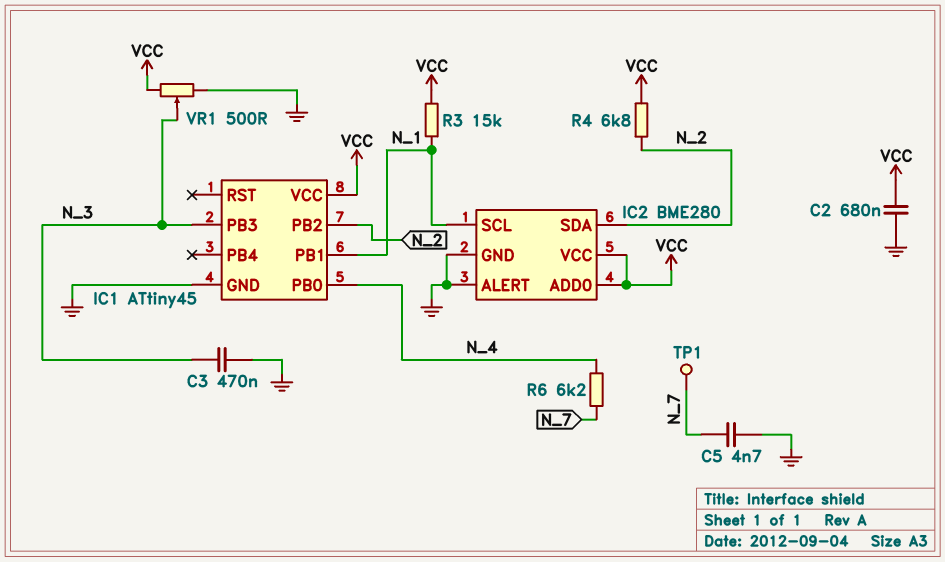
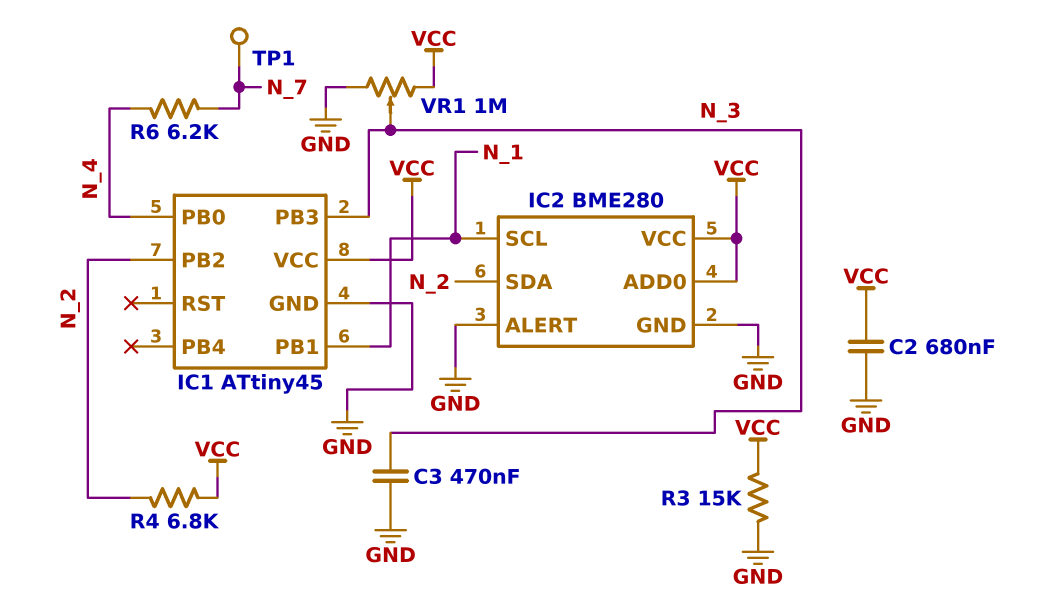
C5: 4.7nF (GND, N_7) -> none
R3: 15k (N_1, VCC) -> 15k (GND, VCC)
VR1: 500 (GND, VCC, wiper N_3) -> 1M (GND, VCC, wiper N_3)

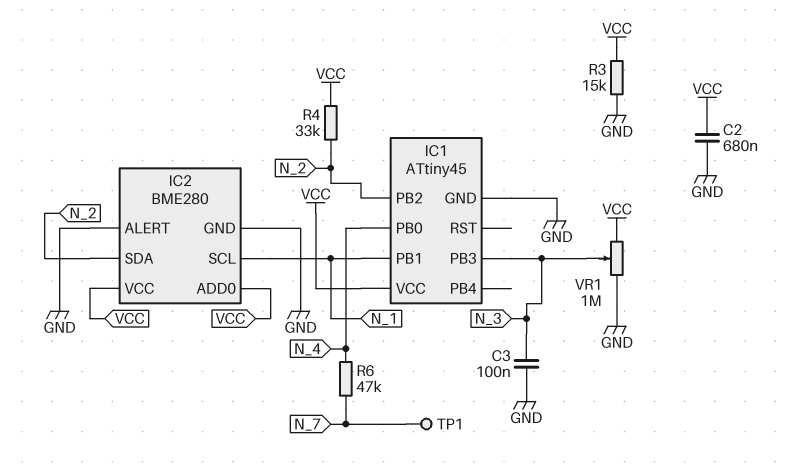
C3: 470nF (GND, N_3) -> 100nF (GND, N_3)
R4: 6.8k (N_2, VCC) -> 33k (N_2, VCC)
R6: 6.2k (N_4, N_7) -> 47k (N_4, N_7)

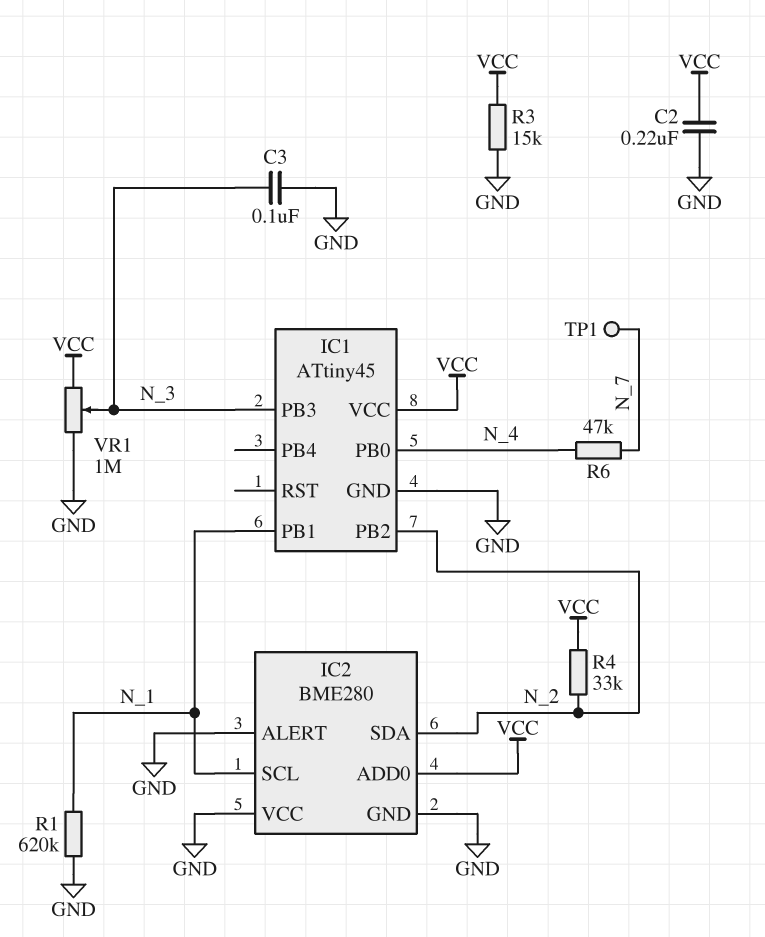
C2: 680nF (GND, VCC) -> 220nF (GND, VCC)
IC2 pin VCC: VCC -> GND
R1: none -> 620k (GND, N_1)

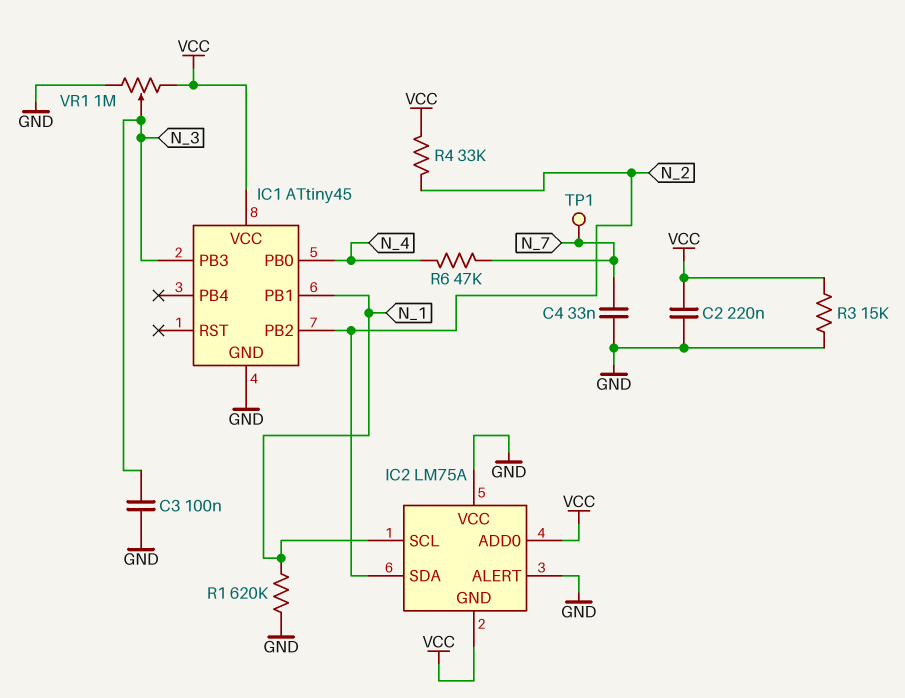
C4: none -> 33nF (GND, N_7)
IC2: BME280 -> LM75A
IC2 pin GND: GND -> VCC

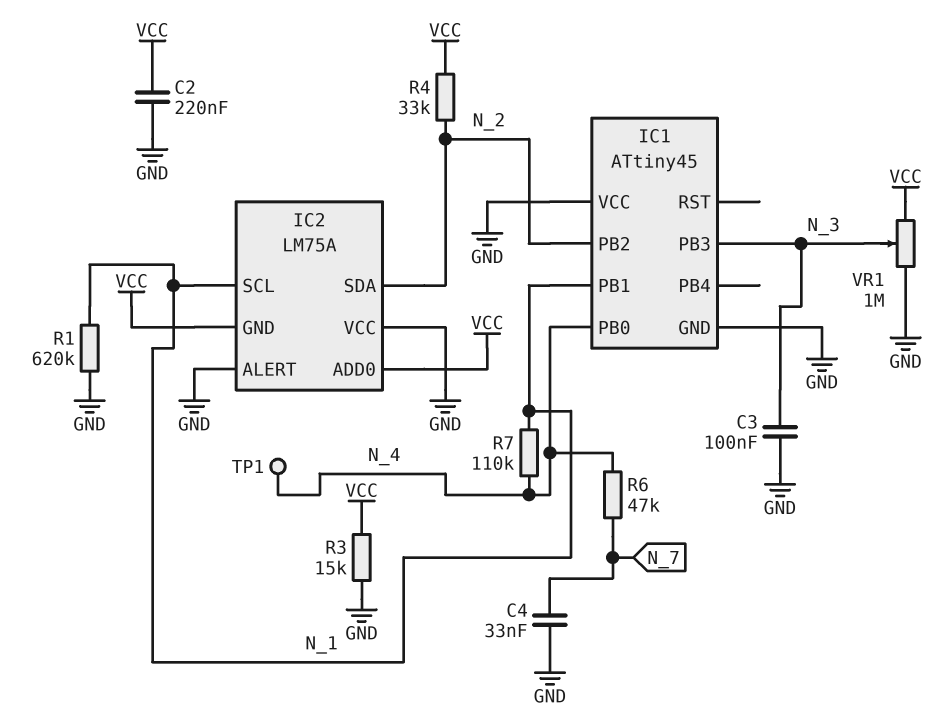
IC1 pin VCC: VCC -> GND
R7: none -> 110k (N_1, N_4)
TP1: test point (N_7) -> test point (N_4)

